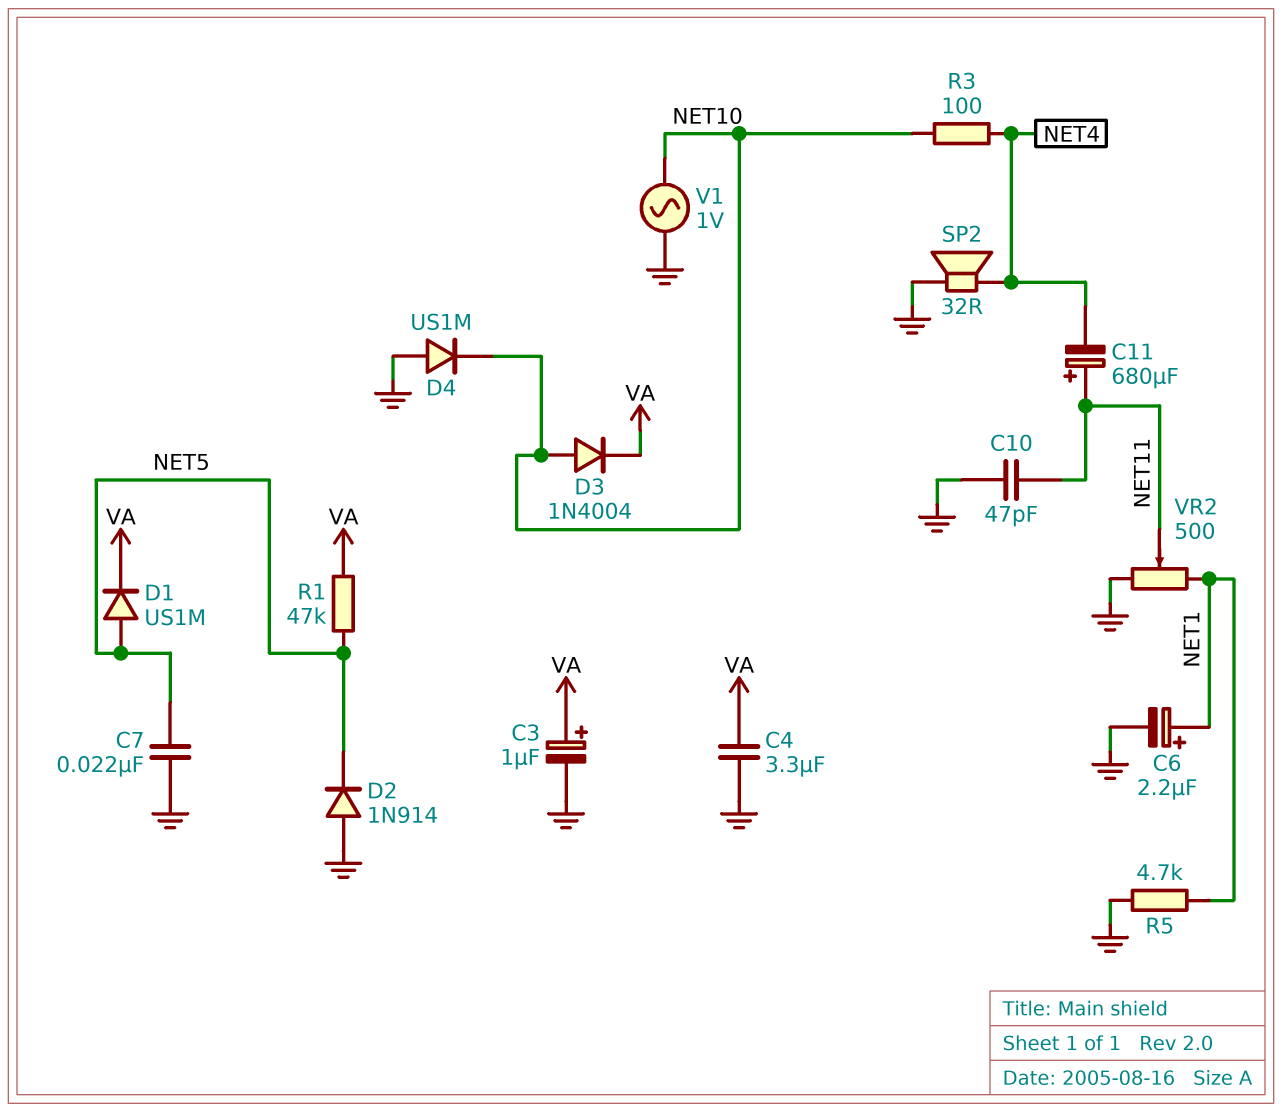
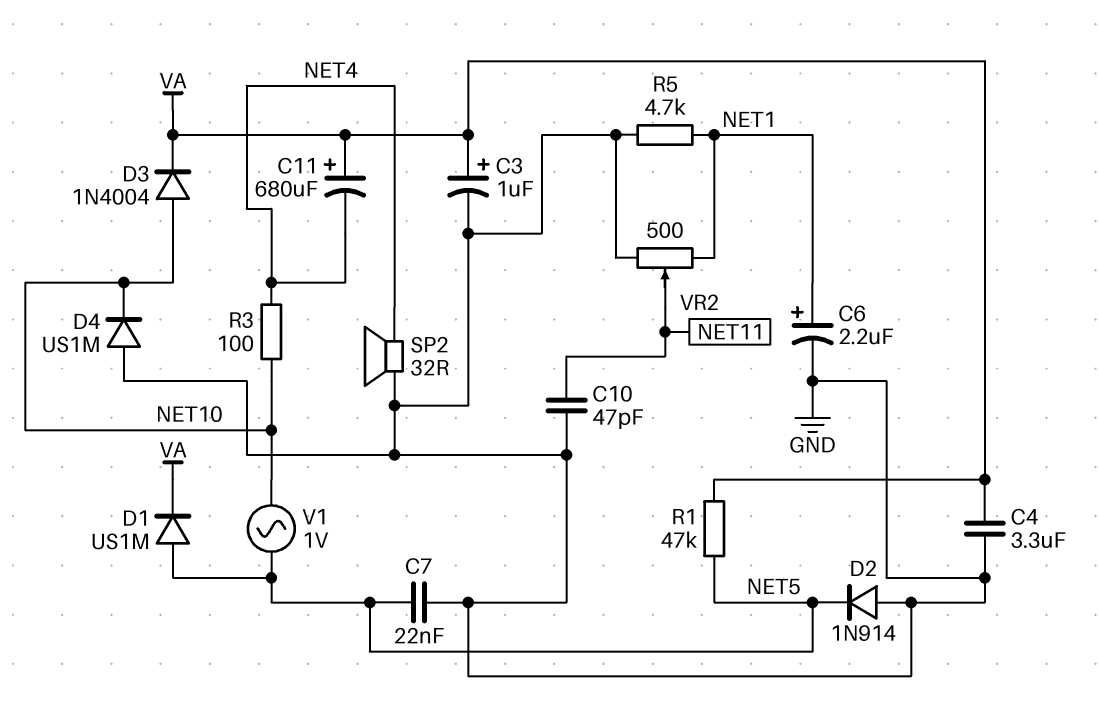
C11: 680uF (plus NET11, minus NET4) -> 680uF (plus VA, minus NET4)
V1: AC 1V (GND, NET10) -> AC 1V (NET5, NET10)

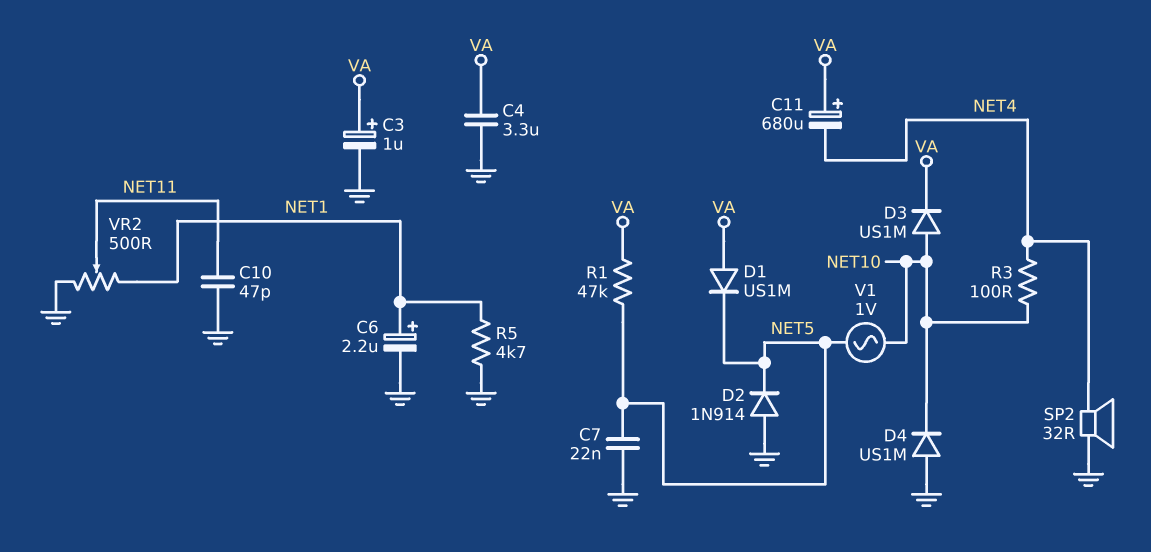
D1: diode US1M (A NET5, K VA) -> diode US1M (A VA, K NET5)
D3: diode 1N4004 (A NET10, K VA) -> diode US1M (A NET10, K VA)

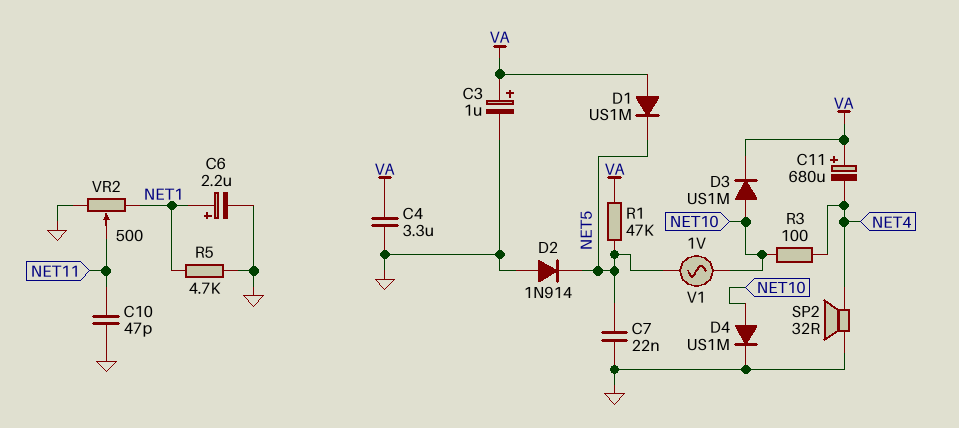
D4: diode US1M (A GND, K NET10) -> diode US1M (A NET10, K GND)

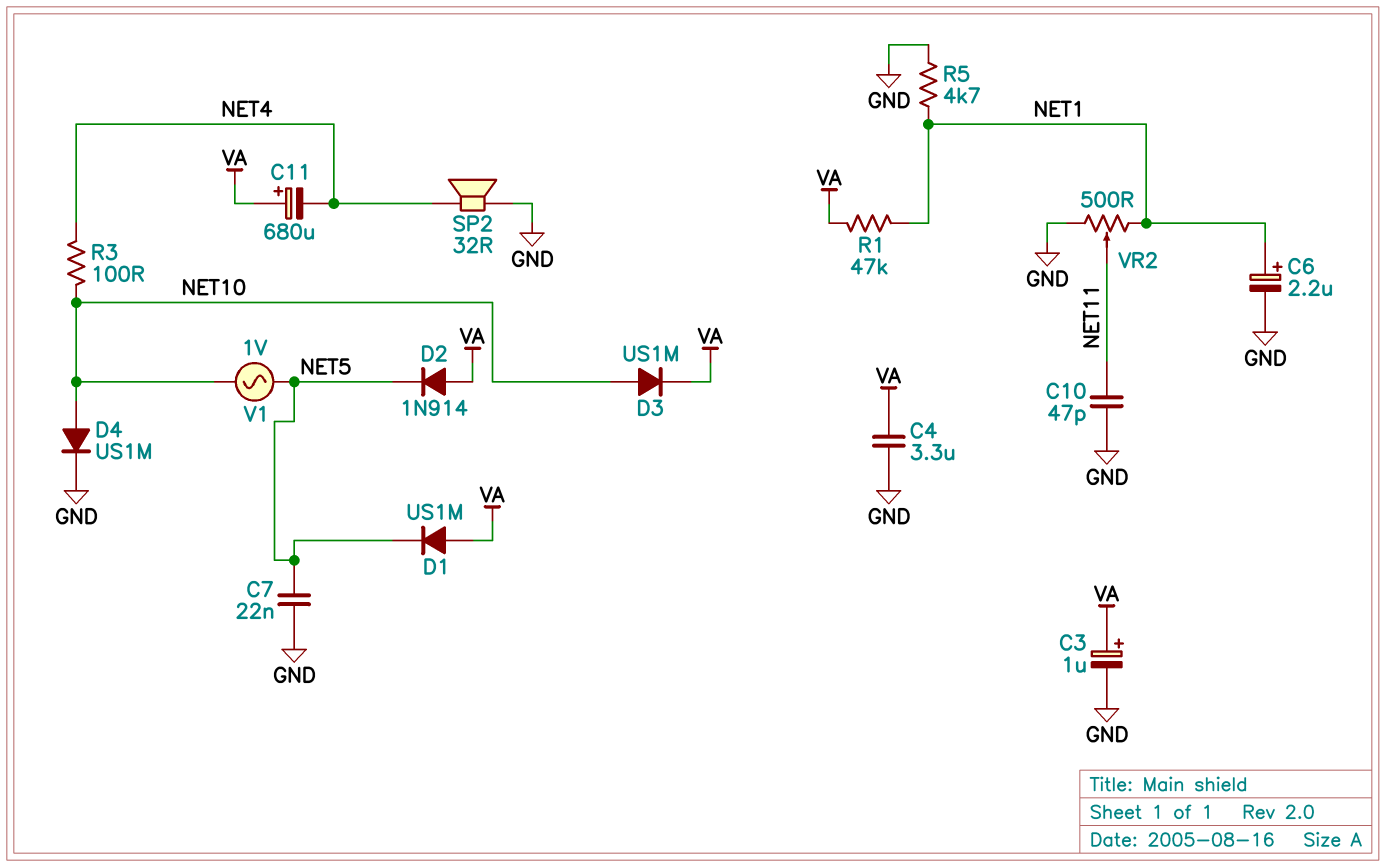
D2: diode 1N914 (A GND, K NET5) -> diode 1N914 (A VA, K NET5)
R1: 47k (NET5, VA) -> 47k (NET1, VA)

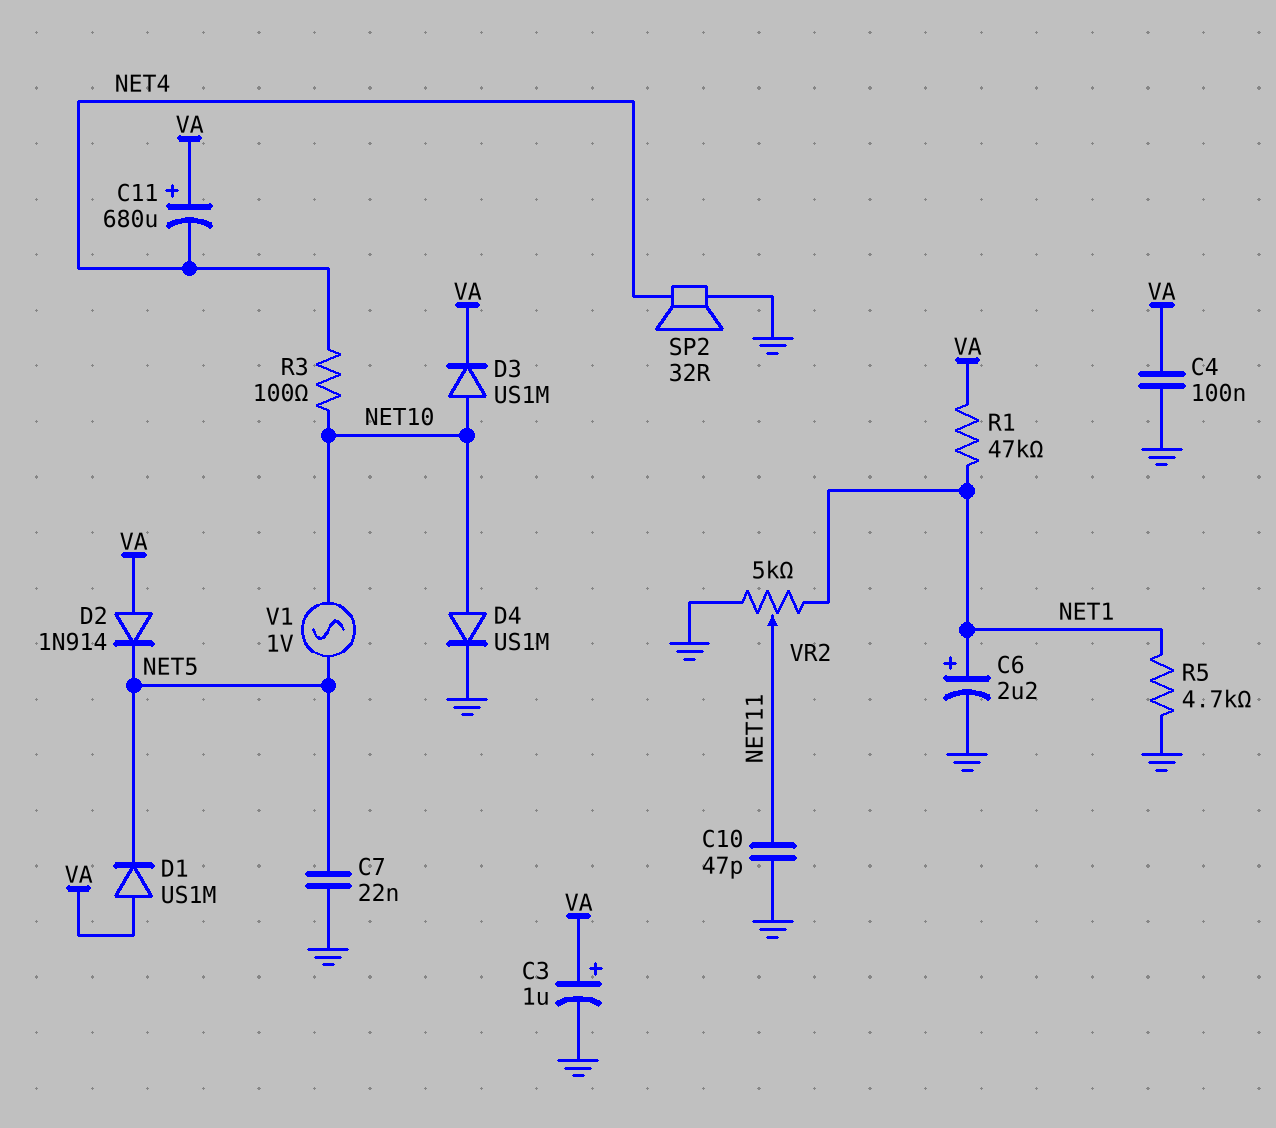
C4: 3.3uF (GND, VA) -> 100nF (GND, VA)
VR2: 500 (GND, NET1, wiper NET11) -> 5k (GND, NET1, wiper NET11)

